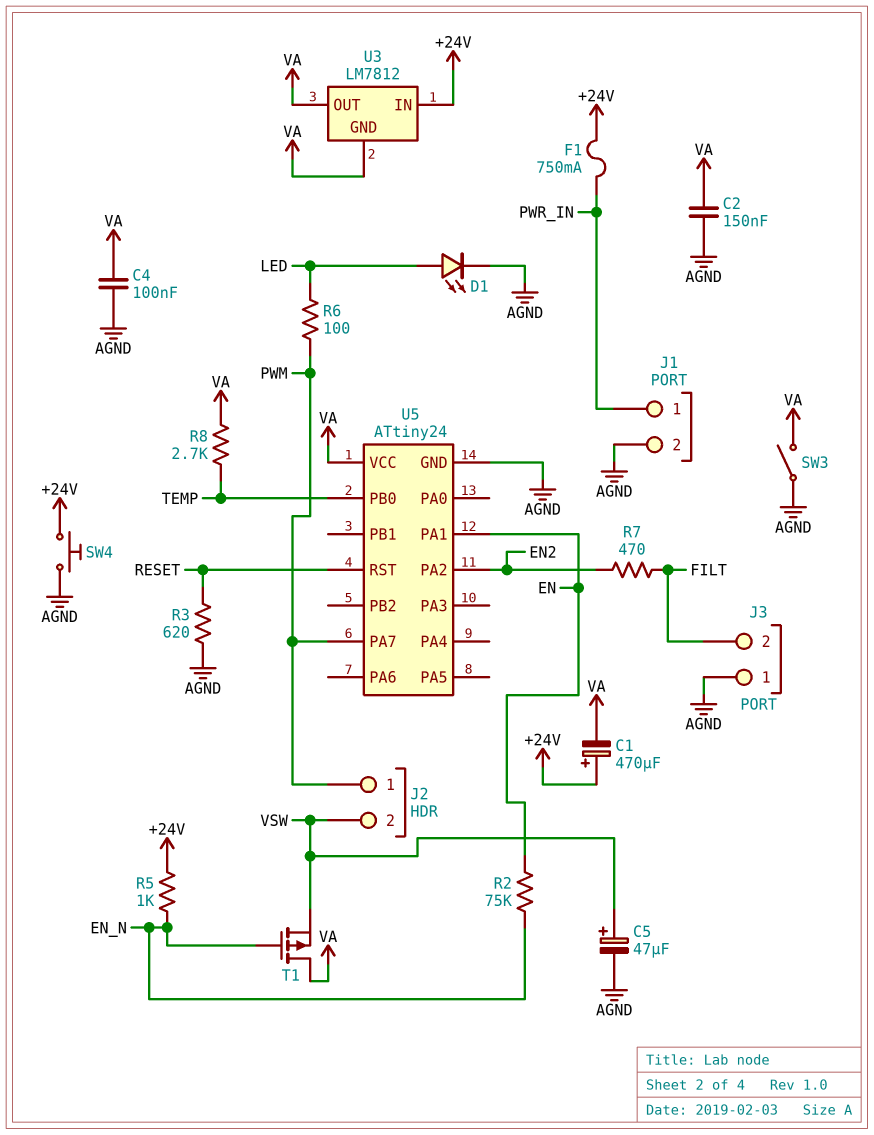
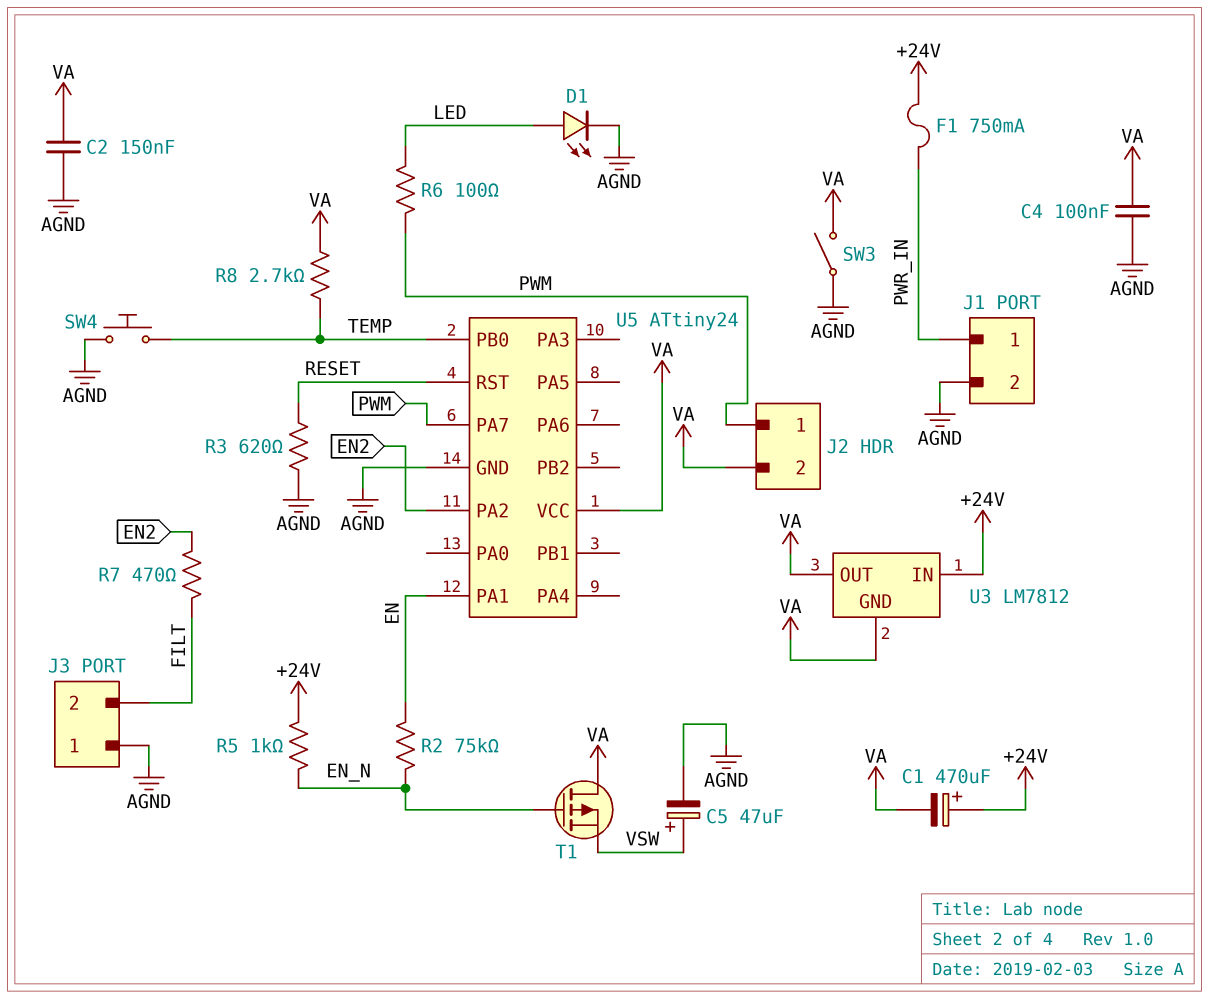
J2 pin 2: VSW -> VA
SW4: button (+24V, AGND) -> button (AGND, TEMP)

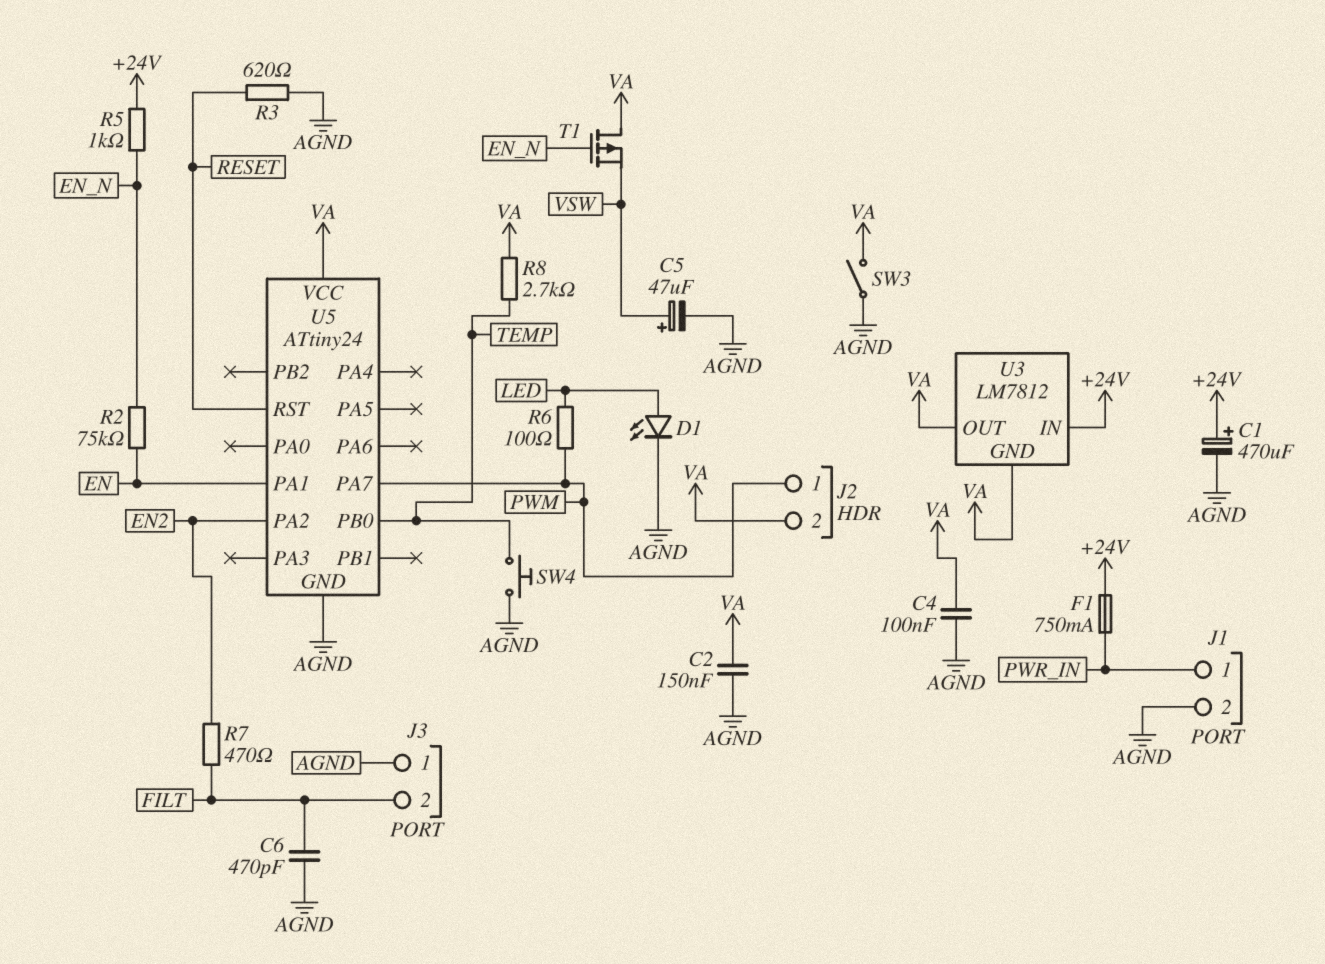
C1: 470uF (plus +24V, minus VA) -> 470uF (plus +24V, minus AGND)
C6: none -> 470pF (AGND, FILT)

